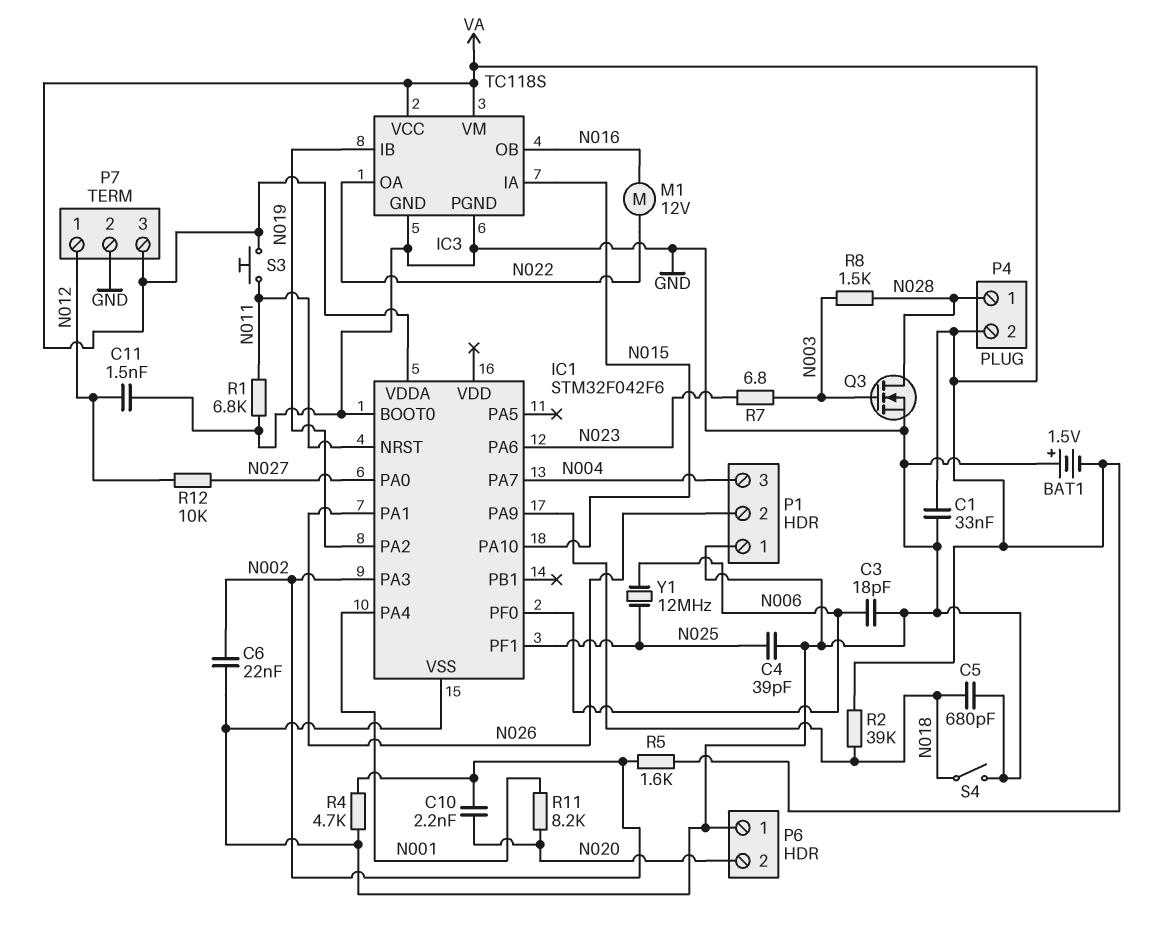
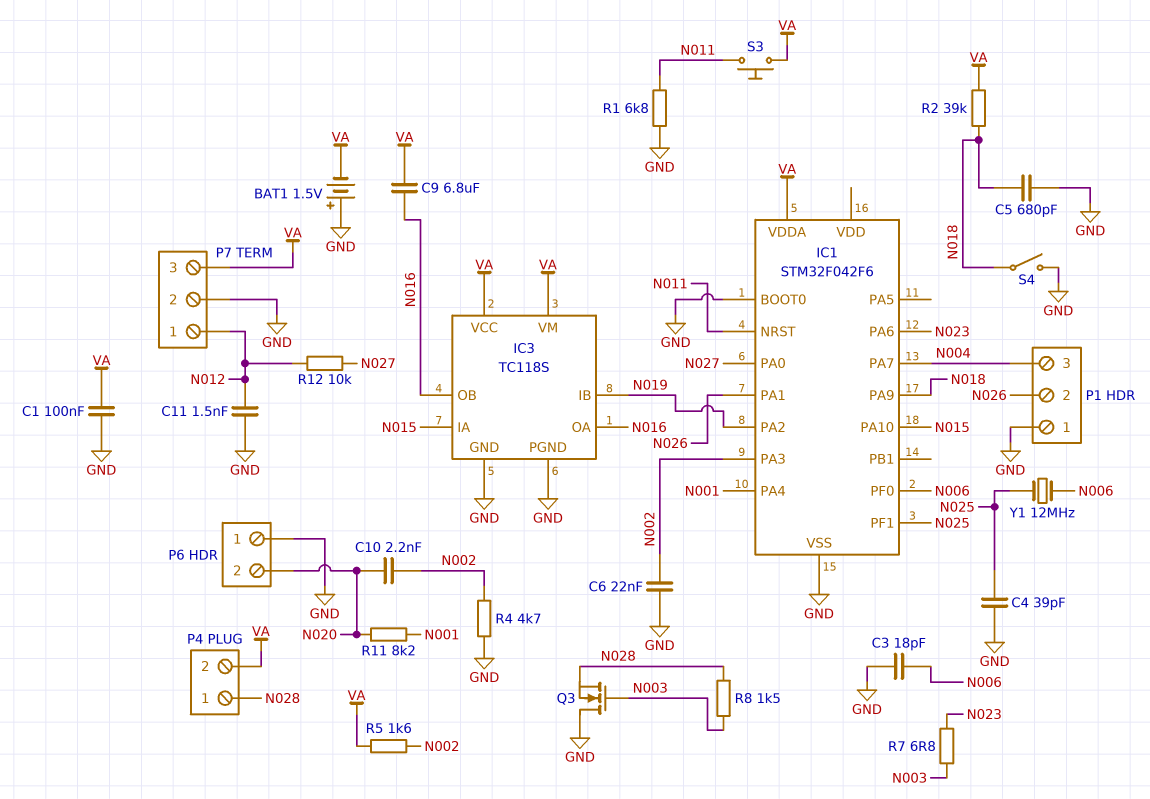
C1: 33nF (GND, VA) -> 100nF (GND, VA)
C9: none -> 6.8uF (N016, VA)
IC3 pin OA: N022 -> N016
M1: motor 12V (N016, N022) -> none
Q3: NMOS (G N003, D N028, S GND) -> NMOS (G N003, D GND, S N028)

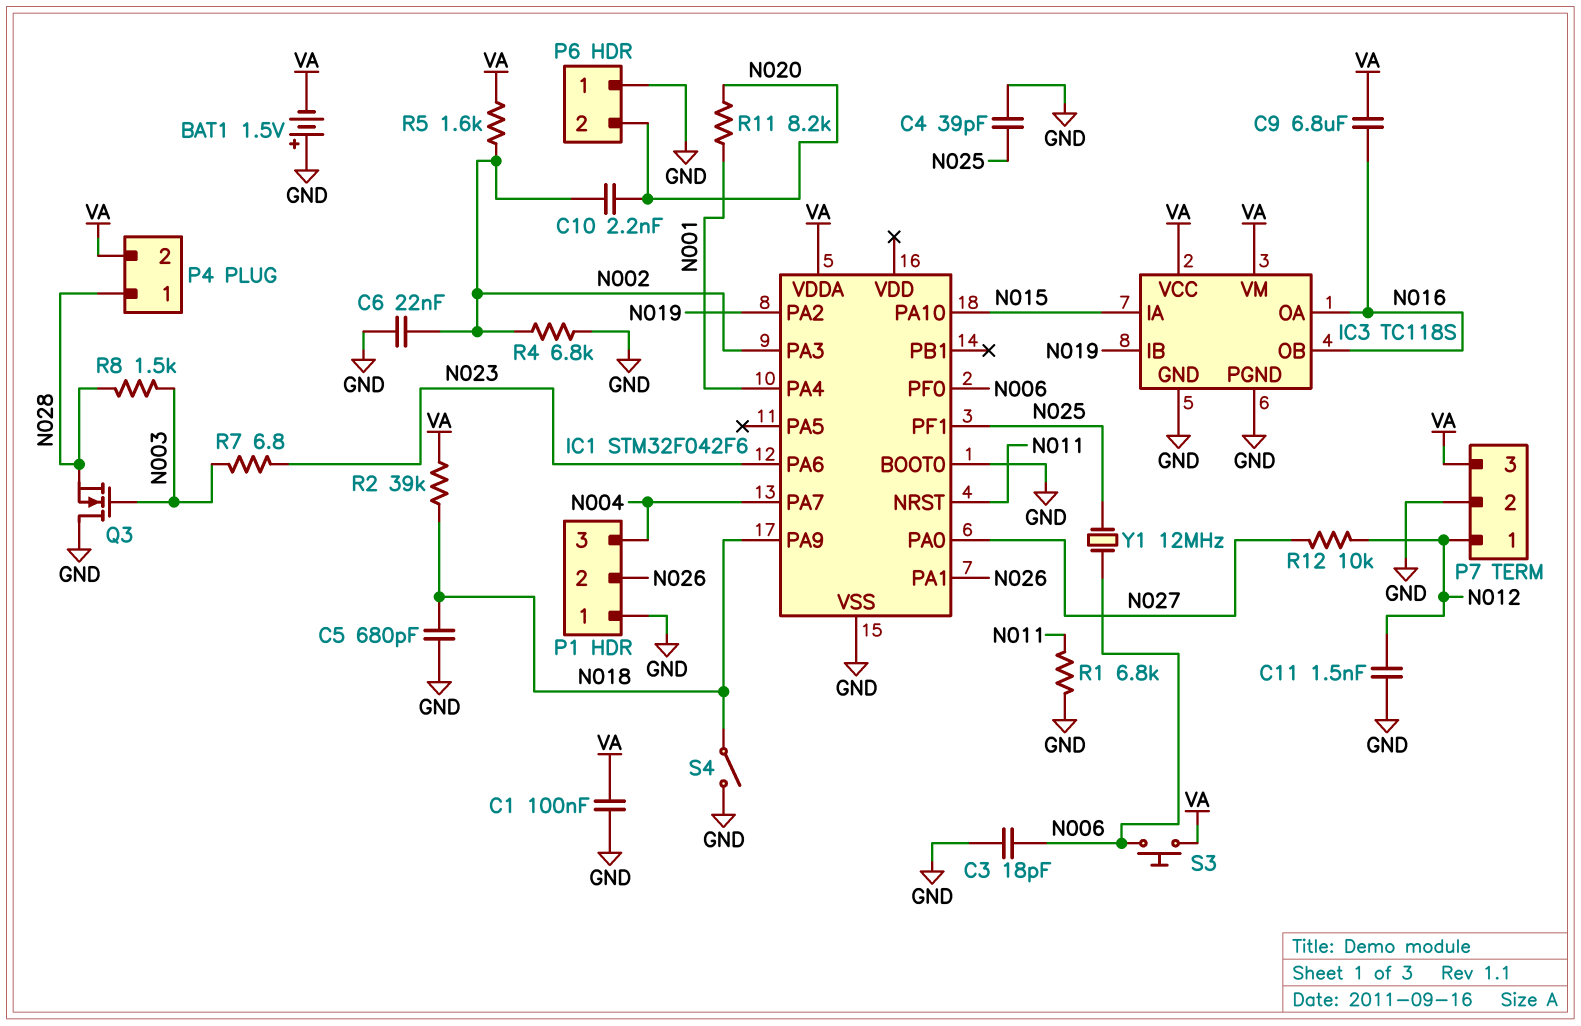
R4: 4.7k (GND, N002) -> 6.8k (GND, N002)
S3: button (N011, VA) -> button (N006, VA)

